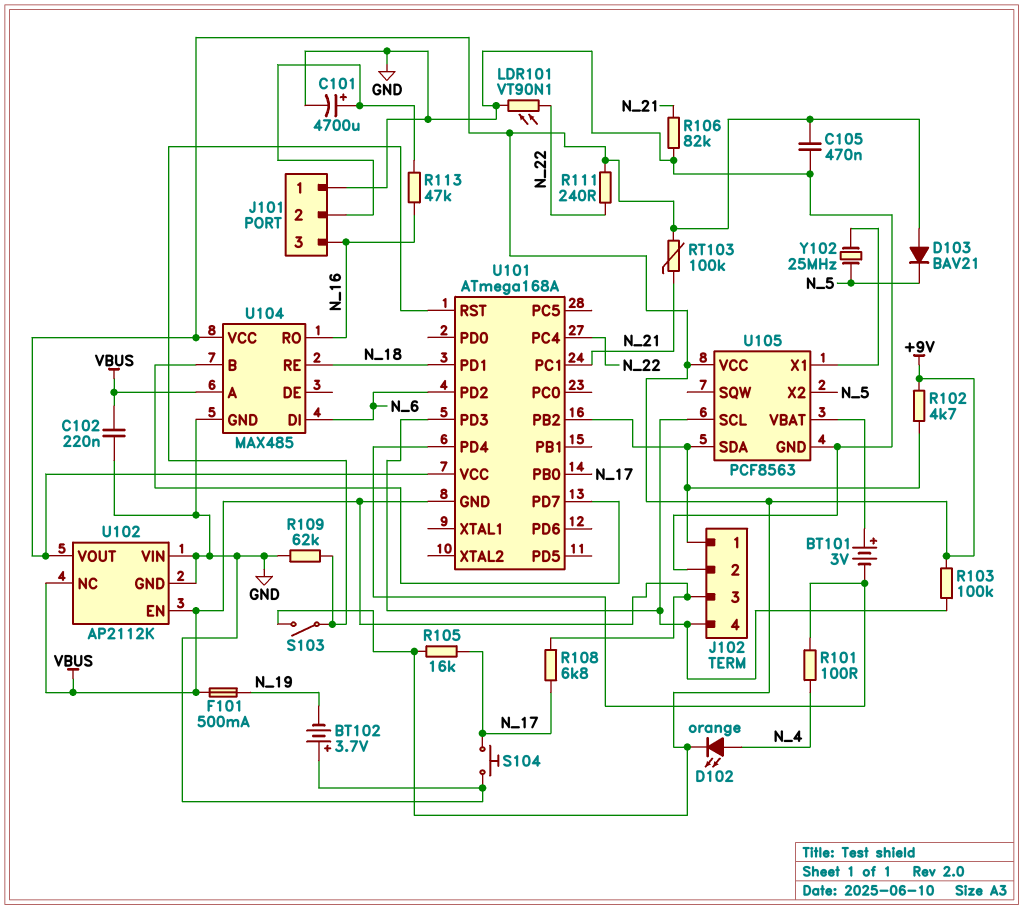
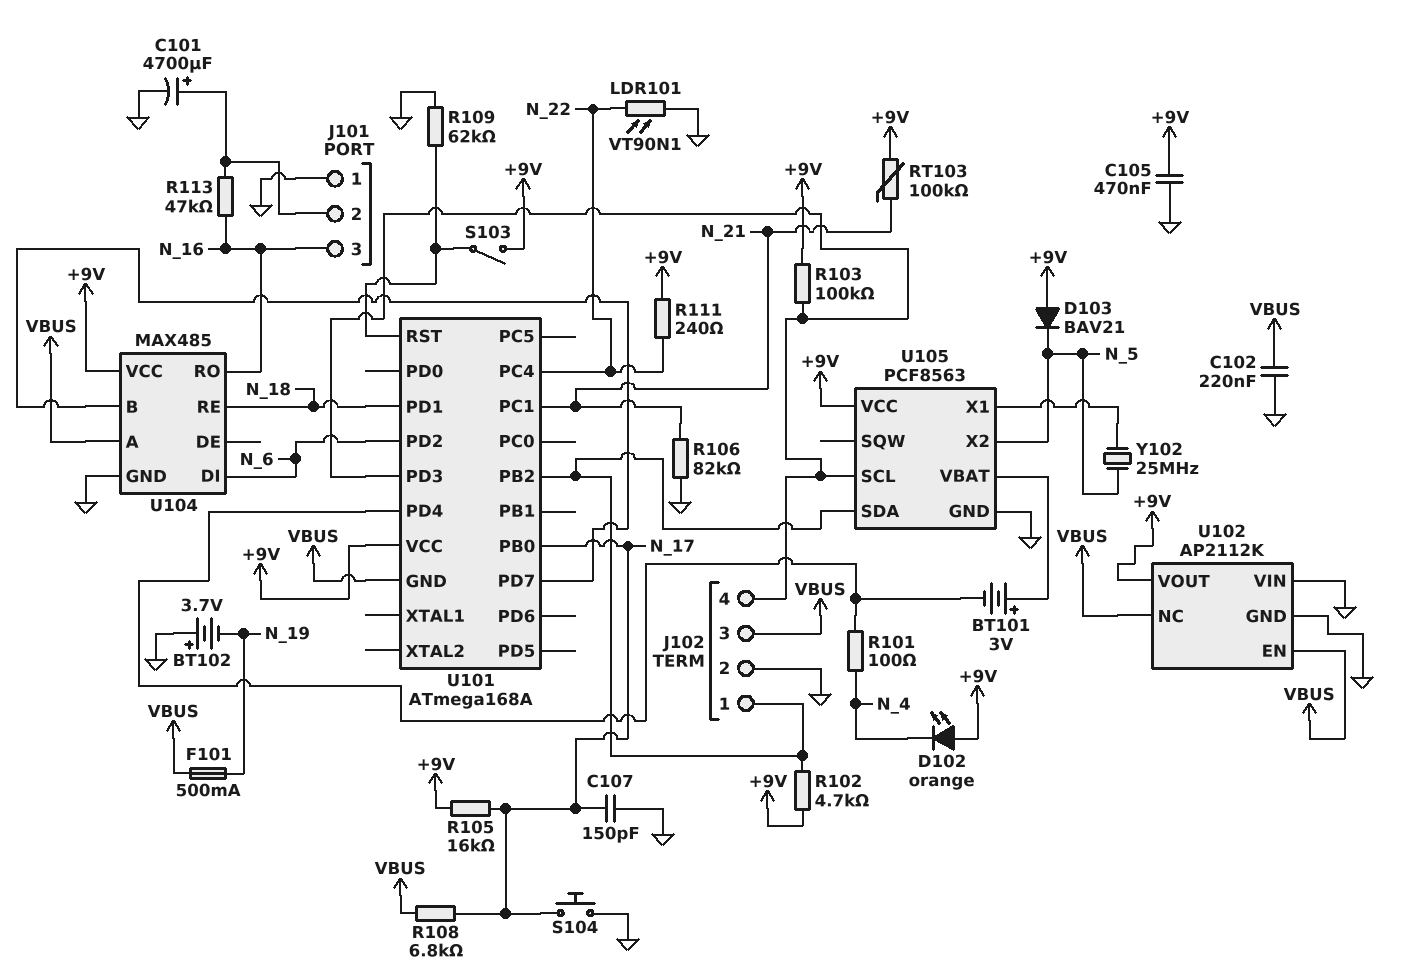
C107: none -> 150pF (GND, N_17)
D102: LED orange (A N_4, K +9V) -> LED orange (A +9V, K N_4)

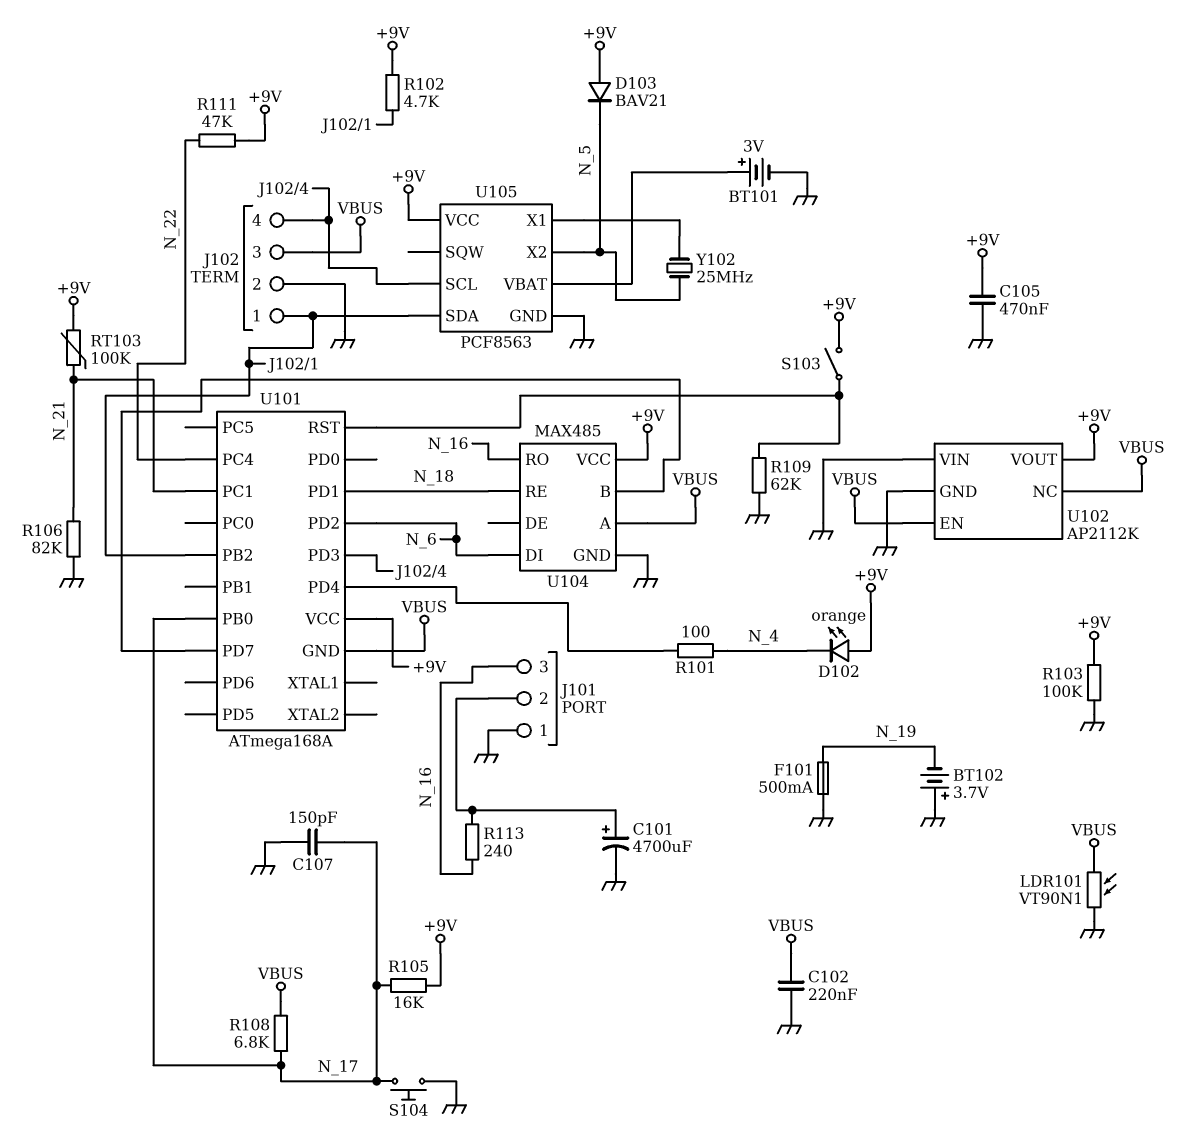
BT101: 3V (plus U105/VBAT, minus U101/PD4) -> 3V (plus U105/VBAT, minus GND)
F101: 500mA (N_19, VBUS) -> 500mA (GND, N_19)
LDR101: VT90N1 (GND, N_22) -> VT90N1 (GND, VBUS)
R103: 100k (+9V, J102/4) -> 100k (+9V, GND)
R111: 240 (+9V, N_22) -> 47k (+9V, N_22)
R113: 47k (J101/2, N_16) -> 240 (J101/2, N_16)

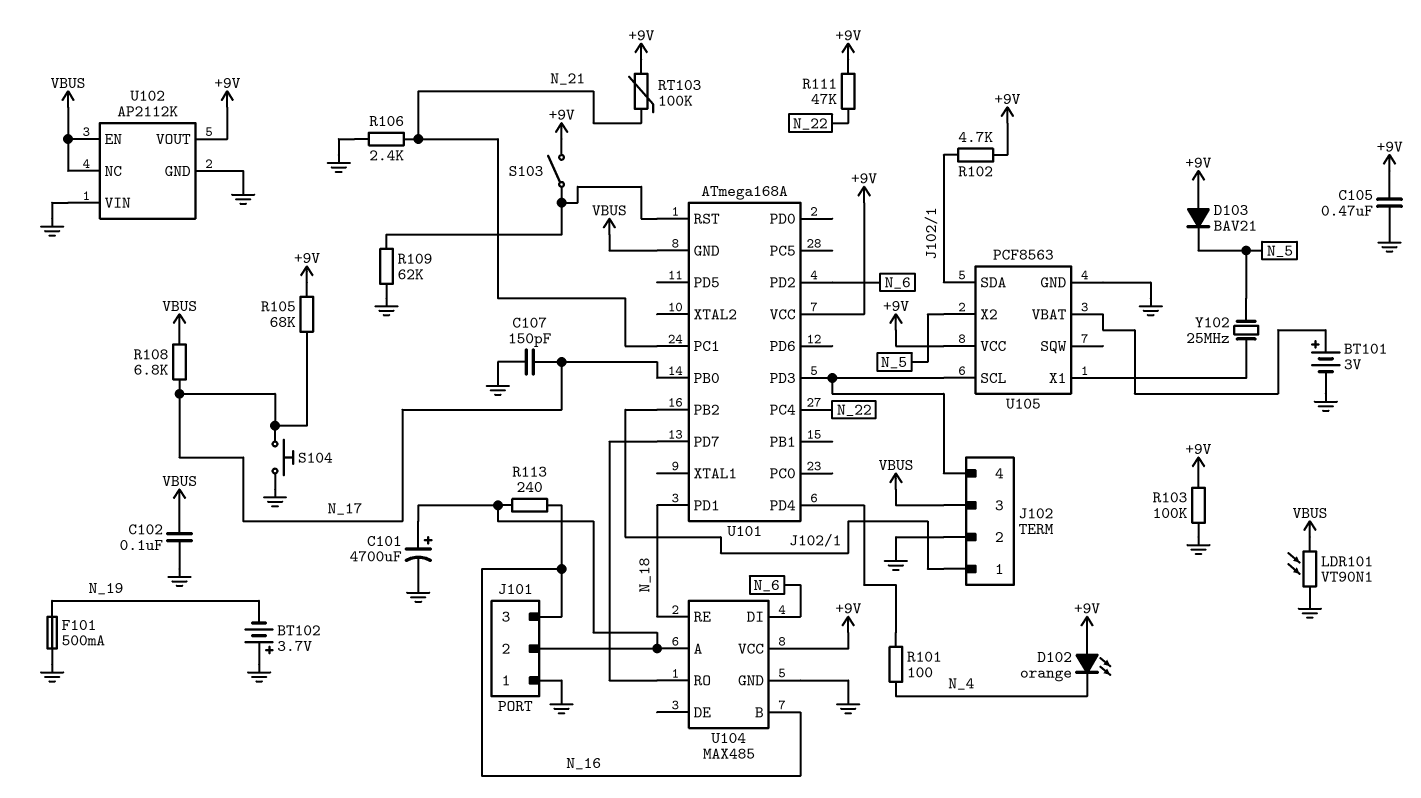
C102: 220nF (GND, VBUS) -> 100nF (GND, VBUS)
R105: 16k (+9V, N_17) -> 68k (+9V, N_17)
R106: 82k (GND, N_21) -> 2.4k (GND, N_21)
U104 pin A: VBUS -> J101/2
U104 pin B: U101/PD7 -> N_16
U104 pin RO: N_16 -> U101/PD7

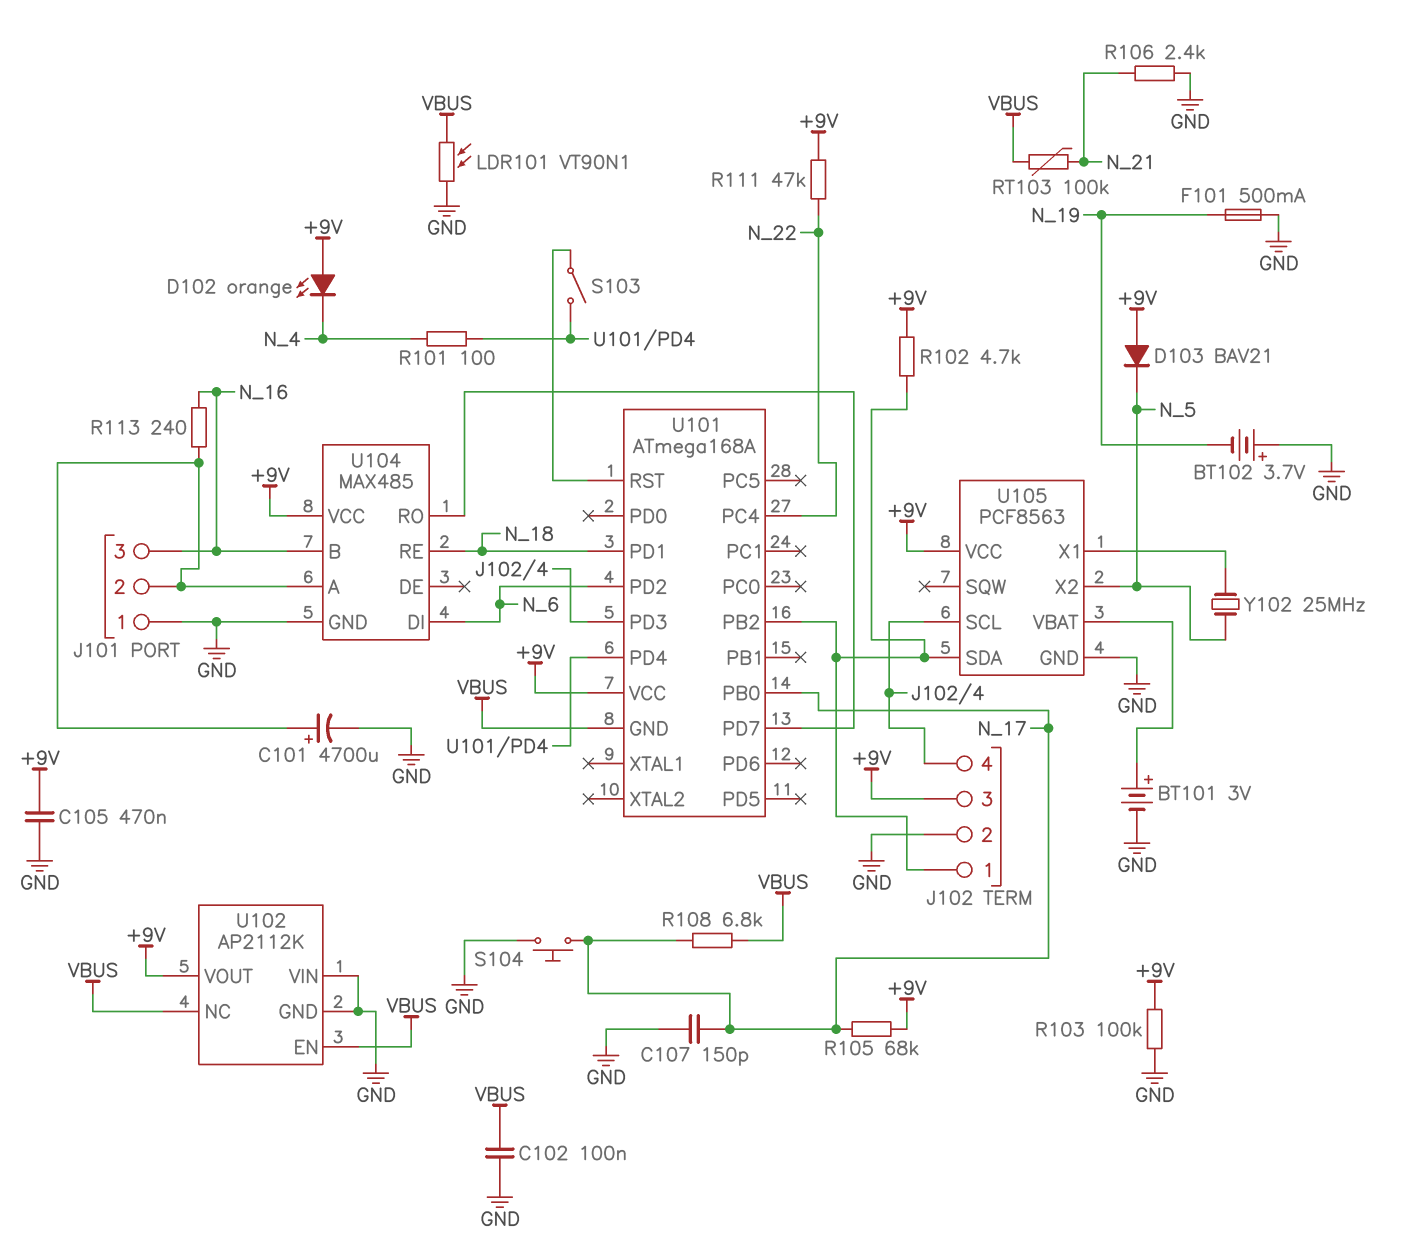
J102 pin 3: VBUS -> +9V
R109: 62k (GND, U101/RST) -> none
RT103: 100k (+9V, N_21) -> 100k (N_21, VBUS)
S103: switch (+9V, U101/RST) -> switch (U101/PD4, U101/RST)
U101 pin PC1: N_21 -> none

